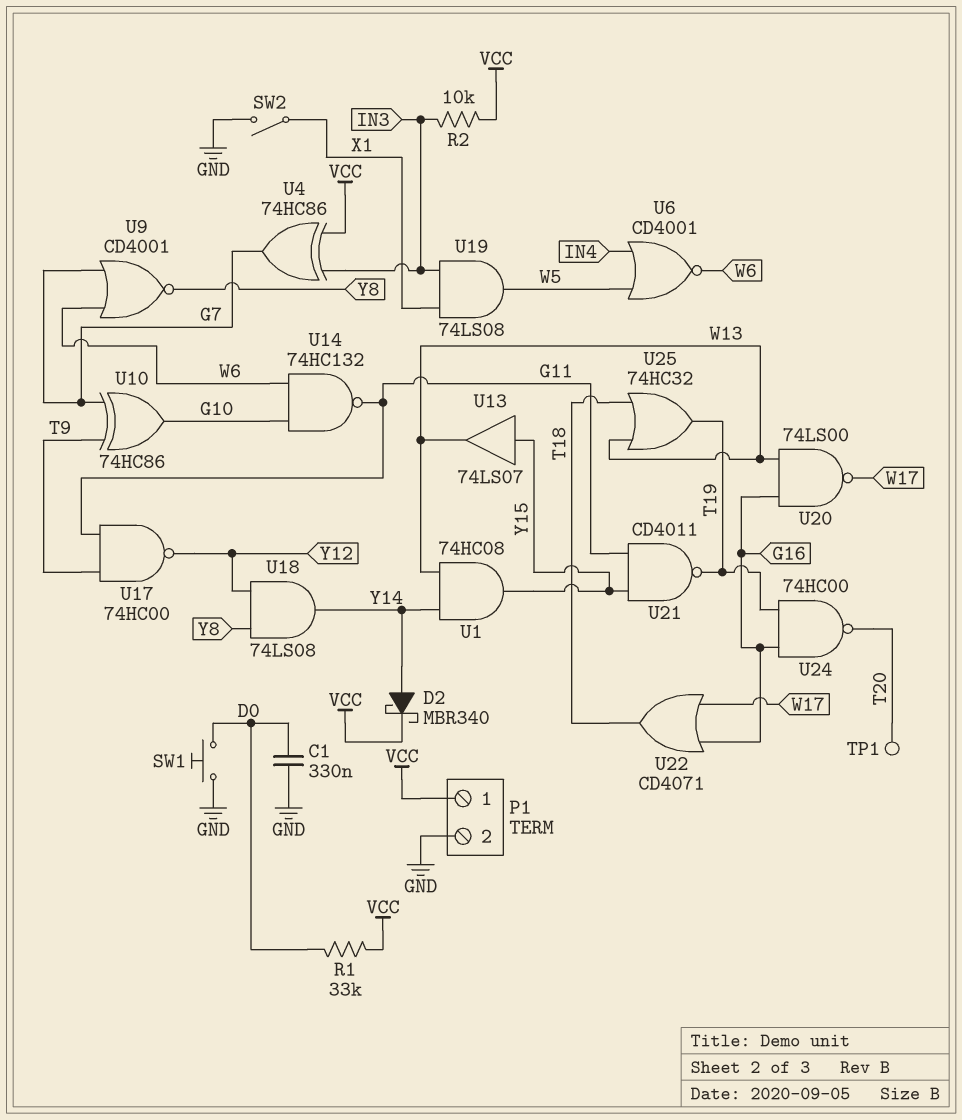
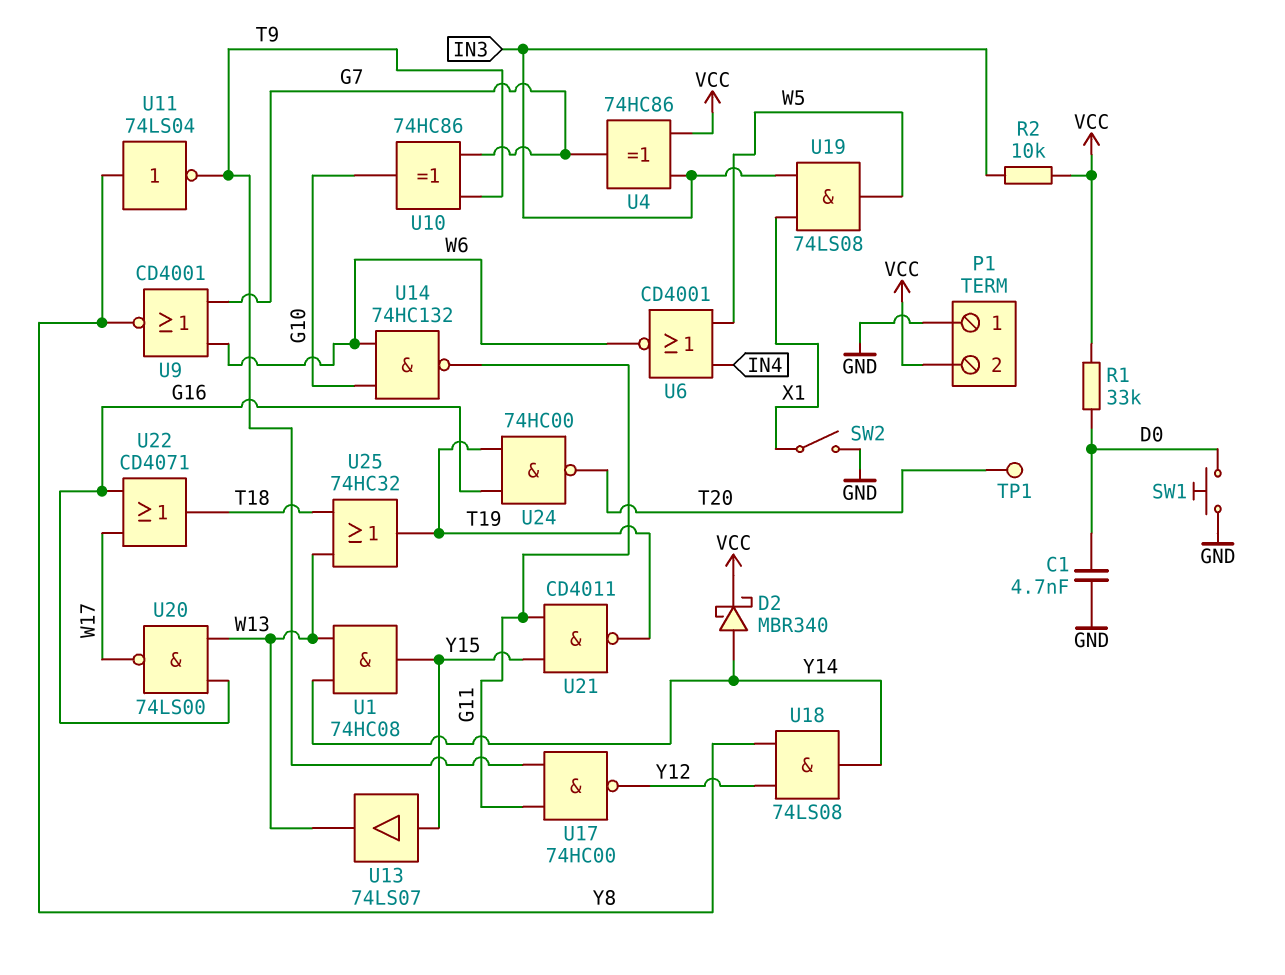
C1: 330nF (D0, GND) -> 4.7nF (D0, GND)
P1 pin 1: VCC -> GND
P1 pin 2: GND -> VCC
U11: none -> NOT 74LS04 (in Y8, out T9)

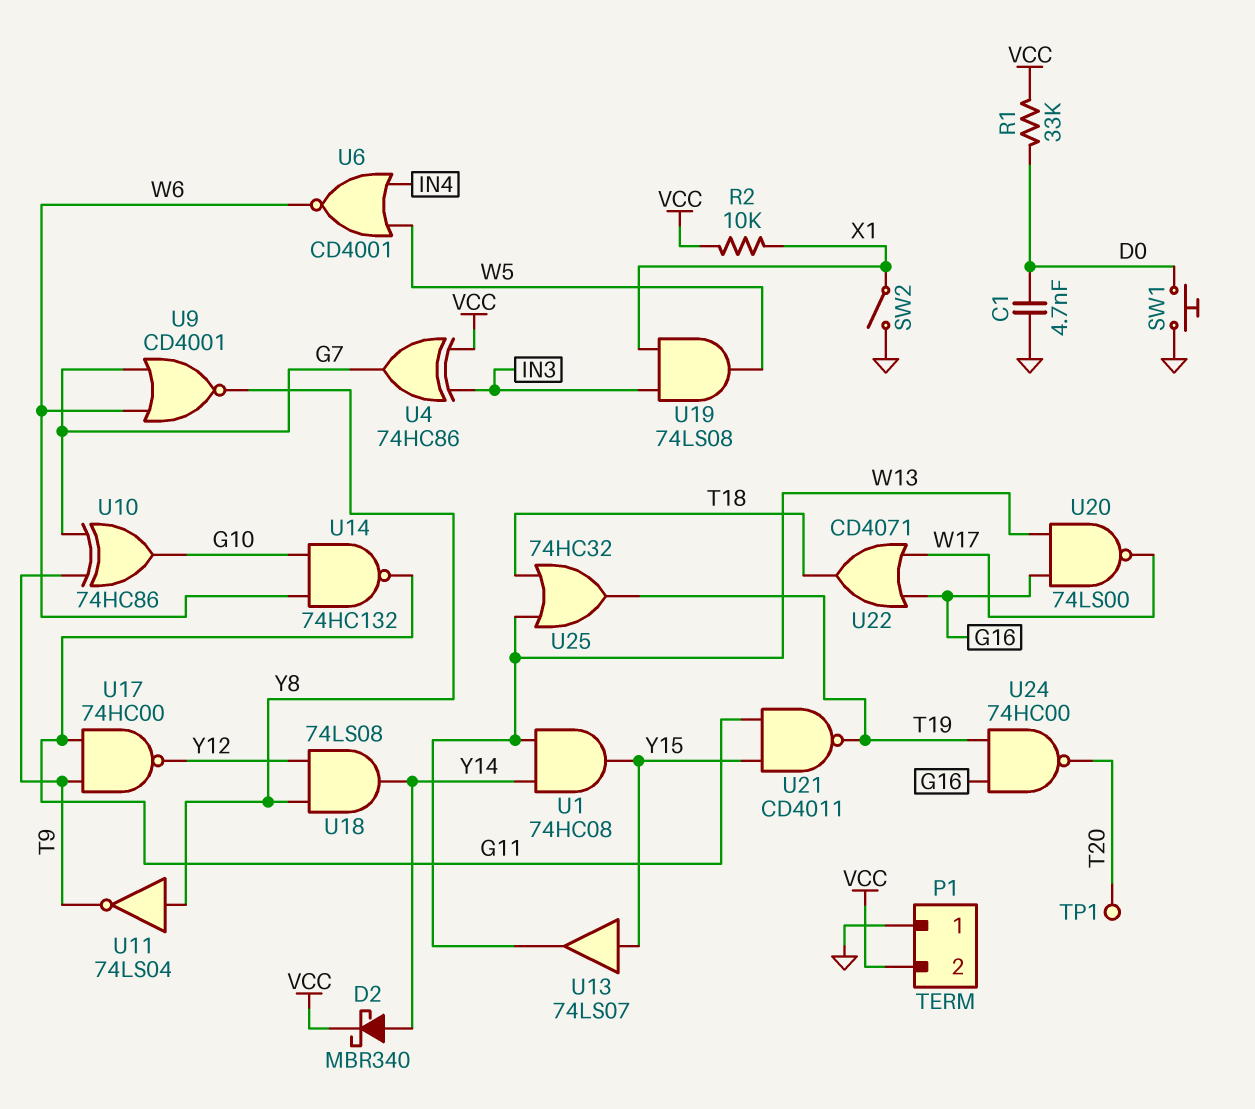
R2: 10k (IN3, VCC) -> 10k (VCC, X1)

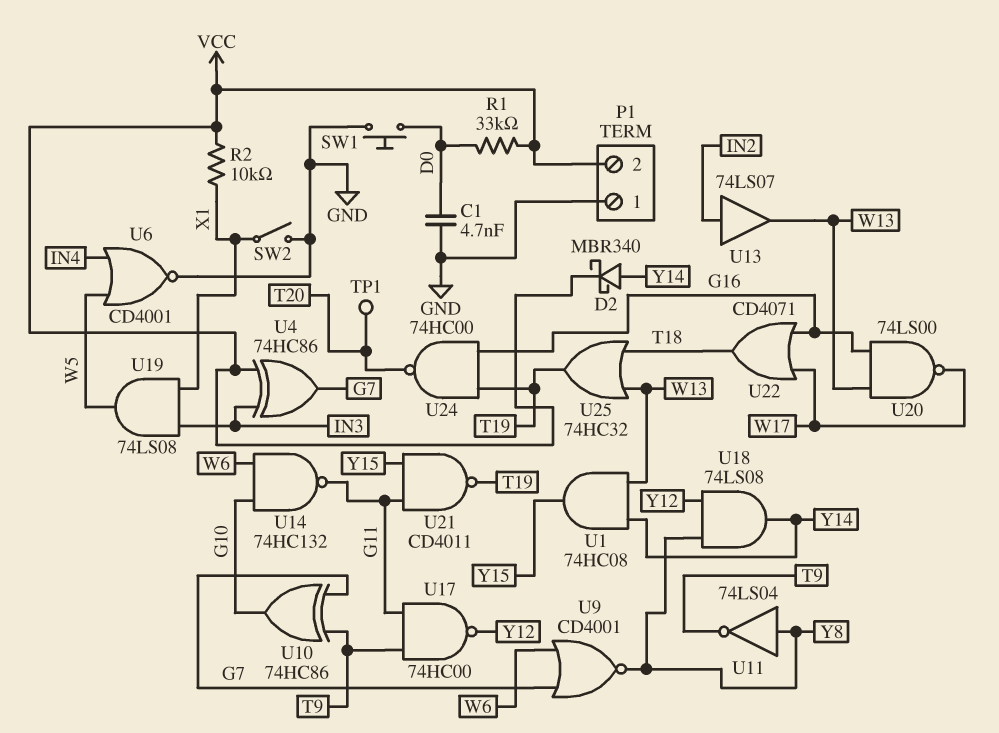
U6: NOR CD4001 (in IN4, in W5, out W6) -> NOR CD4001 (in IN4, in W5, out GND)
U13: buffer 74LS07 (in Y15, out W13) -> buffer 74LS07 (in IN2, out W13)

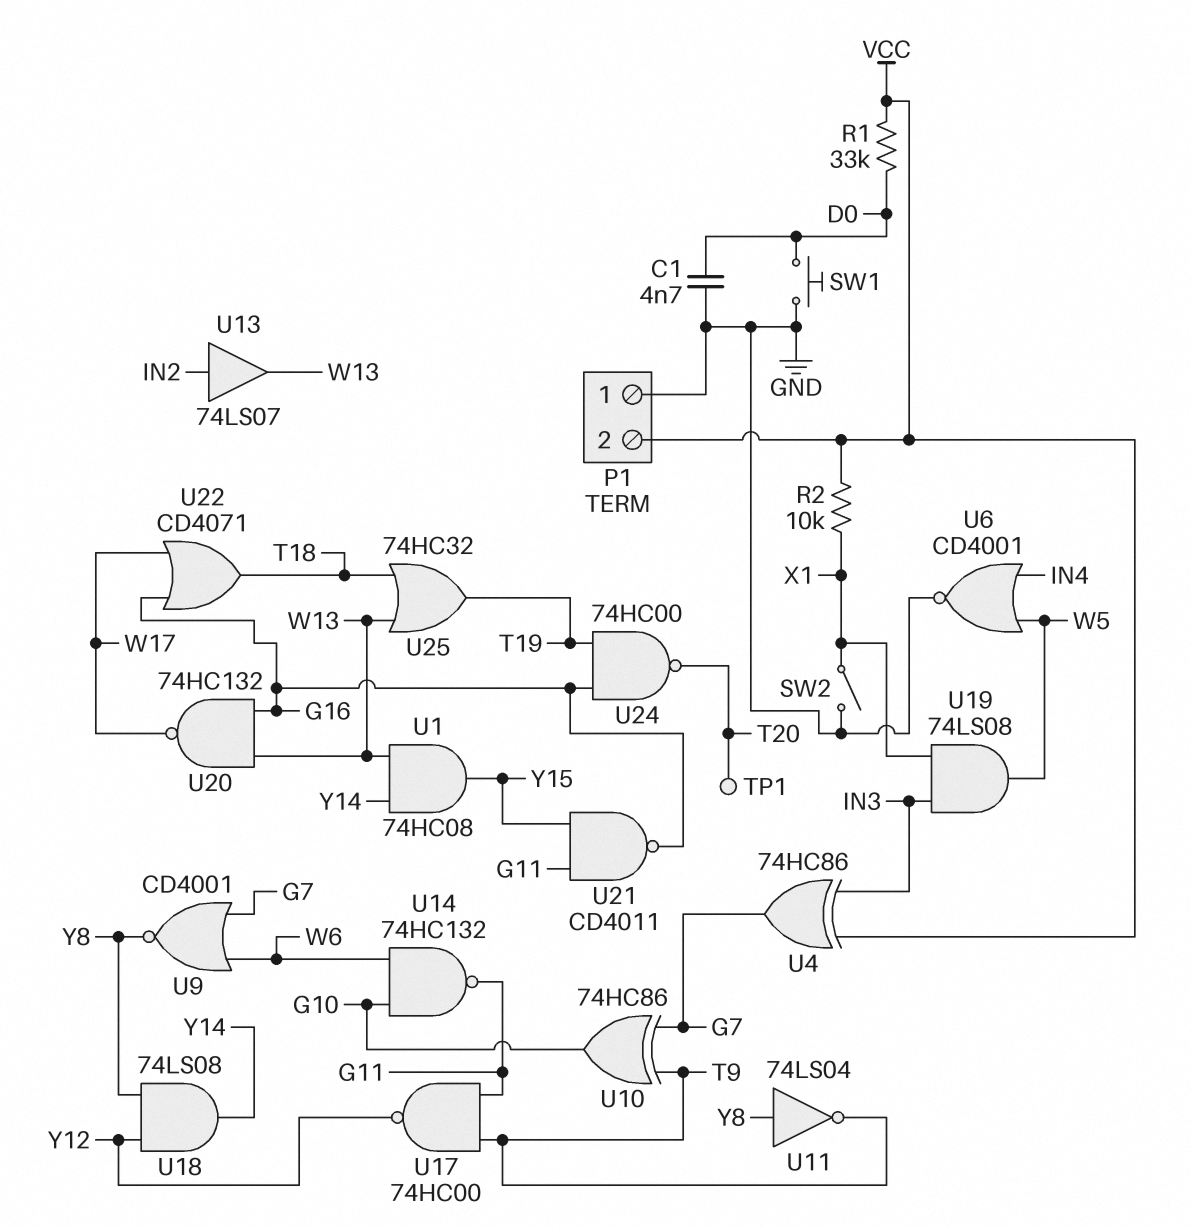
D2: schottky MBR340 (A Y14, K VCC) -> none
U20: NAND 74LS00 (in G16, in W13, out W17) -> NAND 74HC132 (in G16, in W13, out W17)
U21: NAND CD4011 (in G11, in Y15, out T19) -> NAND CD4011 (in G11, in Y15, out G16)

